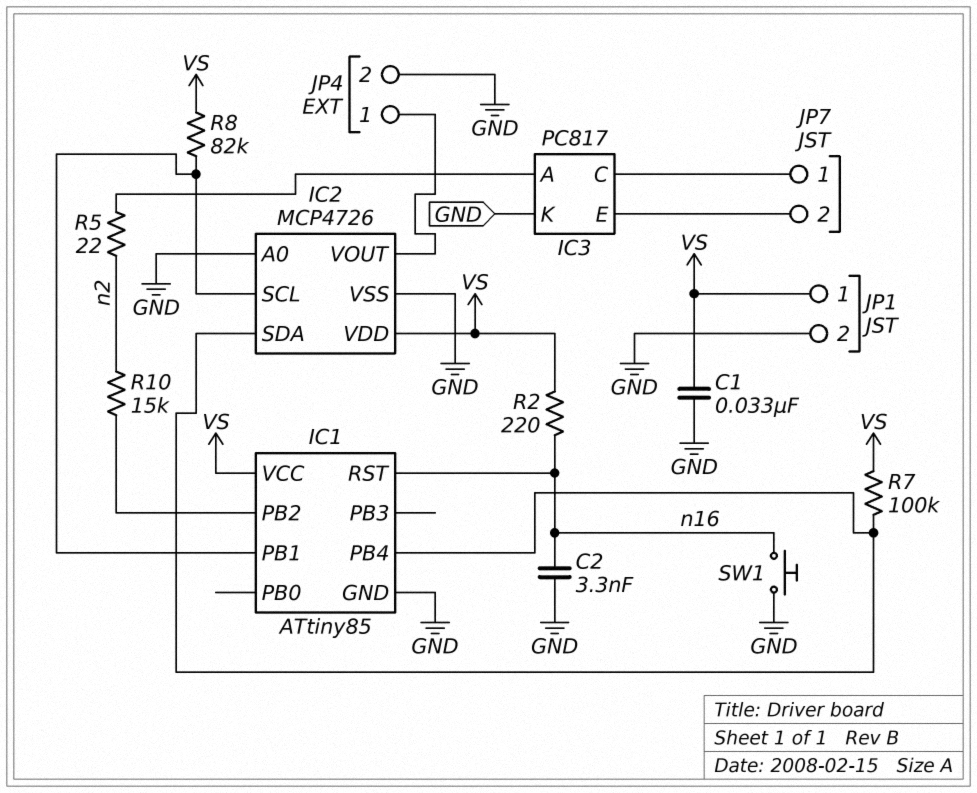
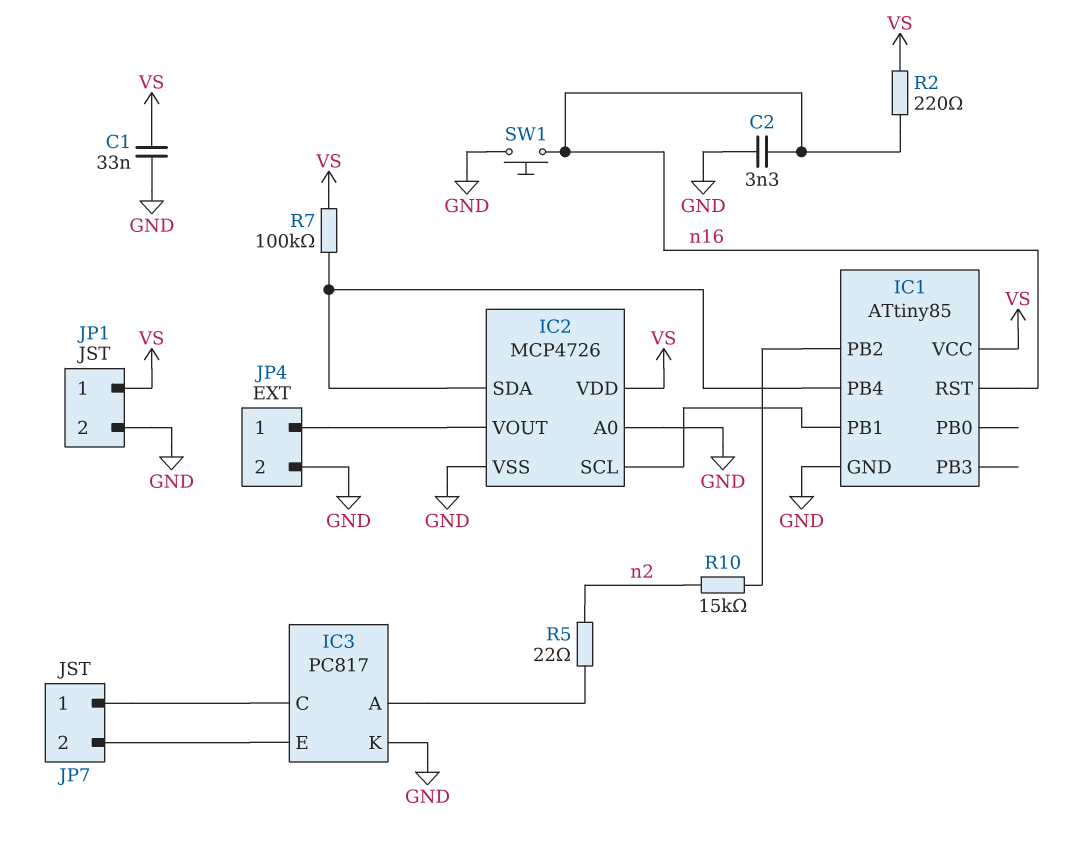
R8: 82k (IC1/PB1, VS) -> none

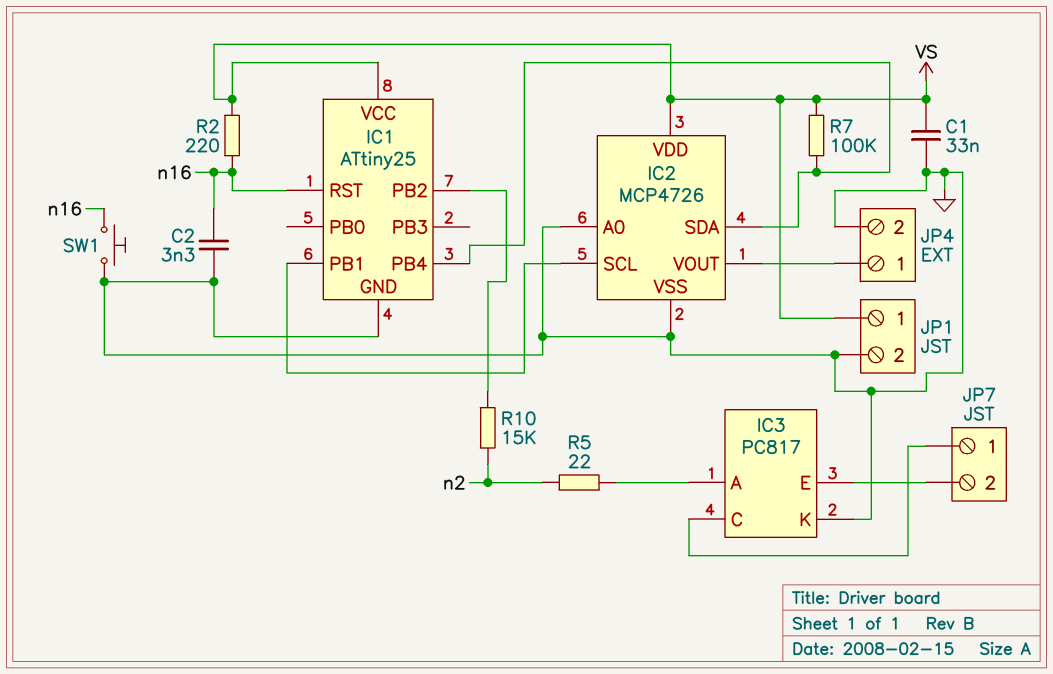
IC1: ATtiny85 -> ATtiny25

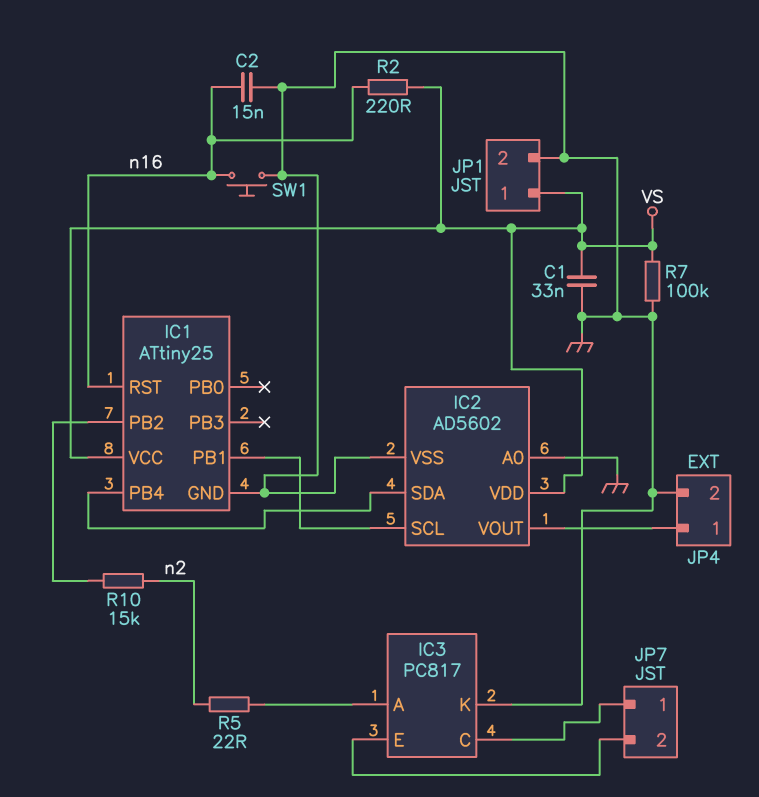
C2: 3.3nF (GND, n16) -> 15nF (GND, n16)
IC2: MCP4726 -> AD5602
R7: 100k (IC1/PB4, VS) -> 100k (GND, VS)

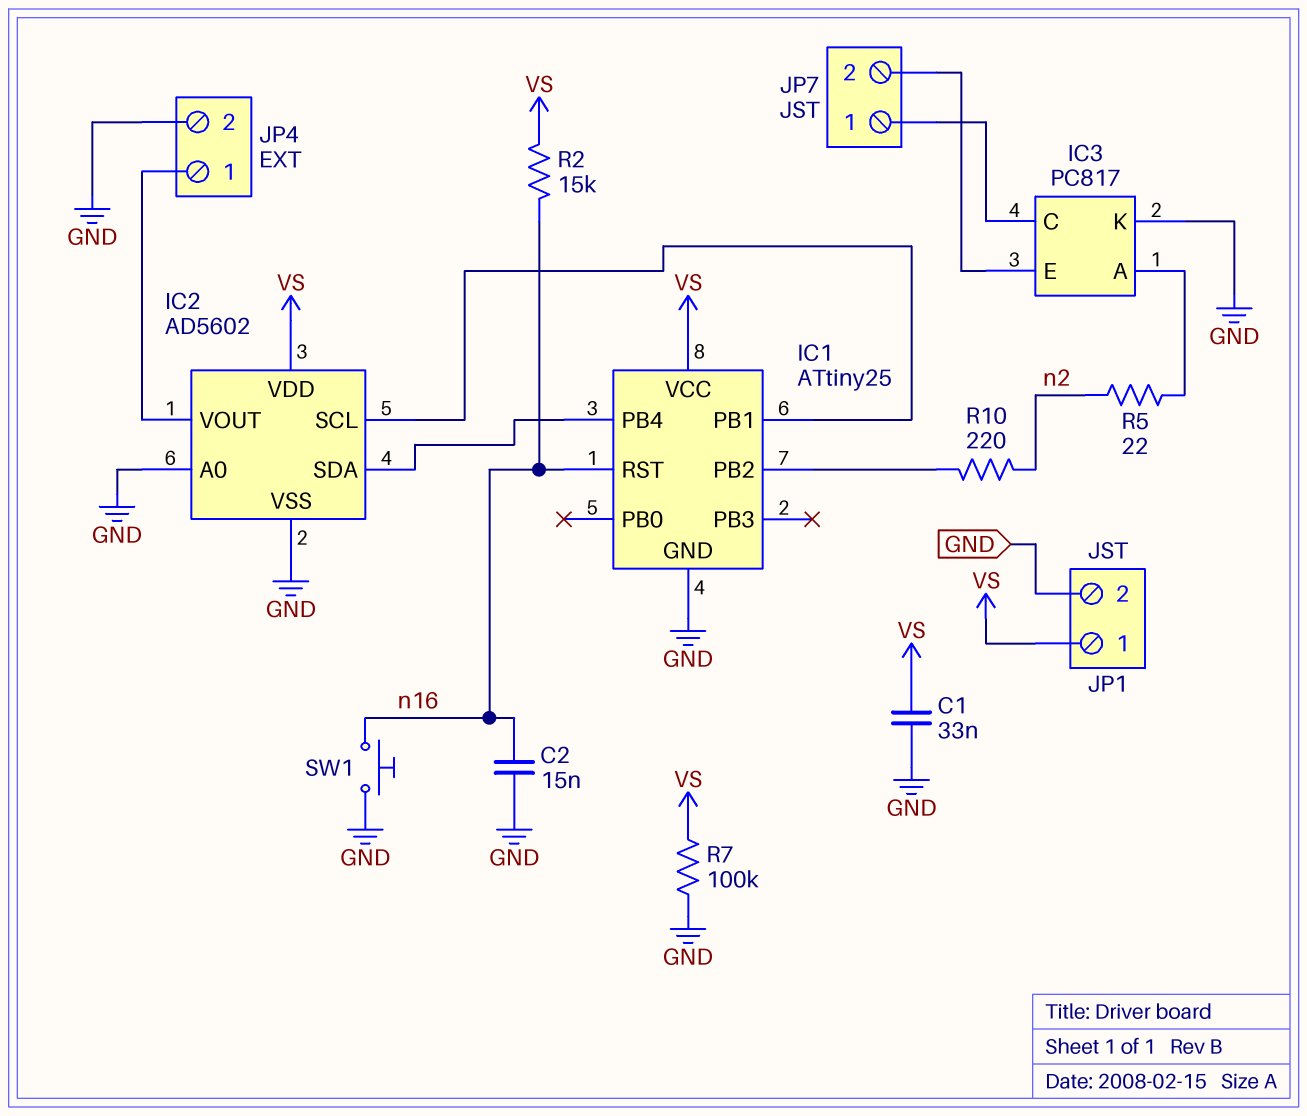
R2: 220 (VS, n16) -> 15k (VS, n16)
R10: 15k (IC1/PB2, n2) -> 220 (IC1/PB2, n2)

